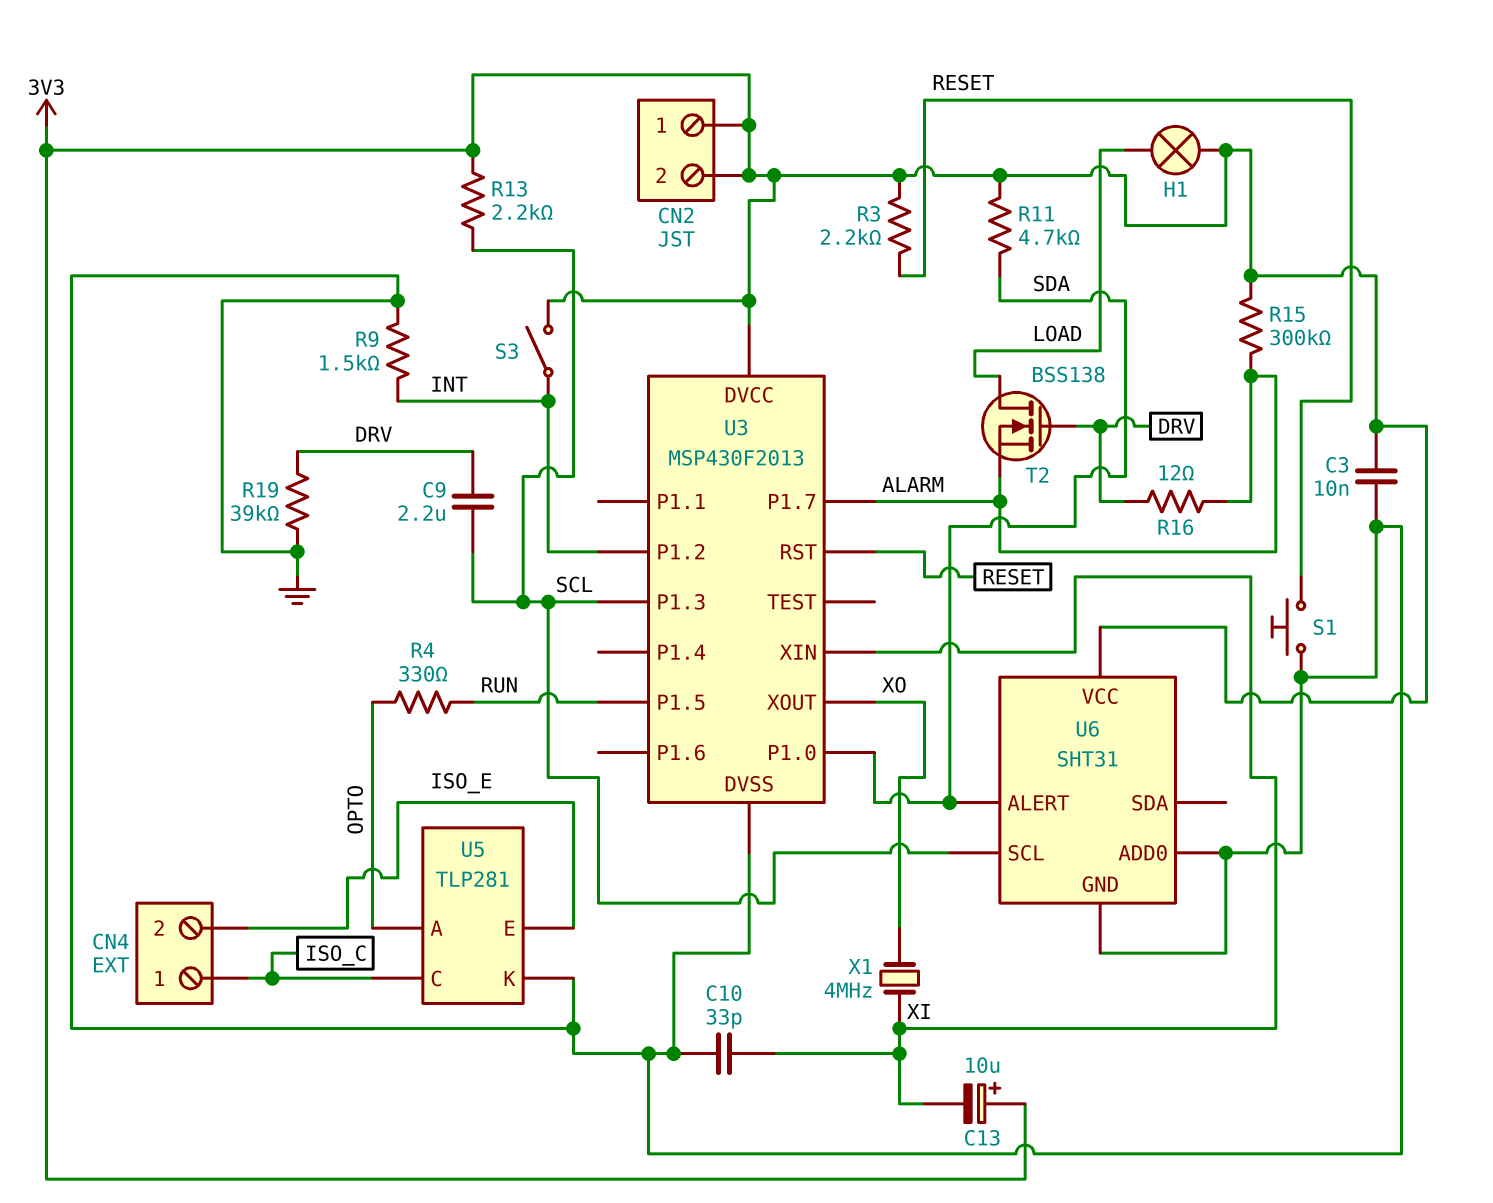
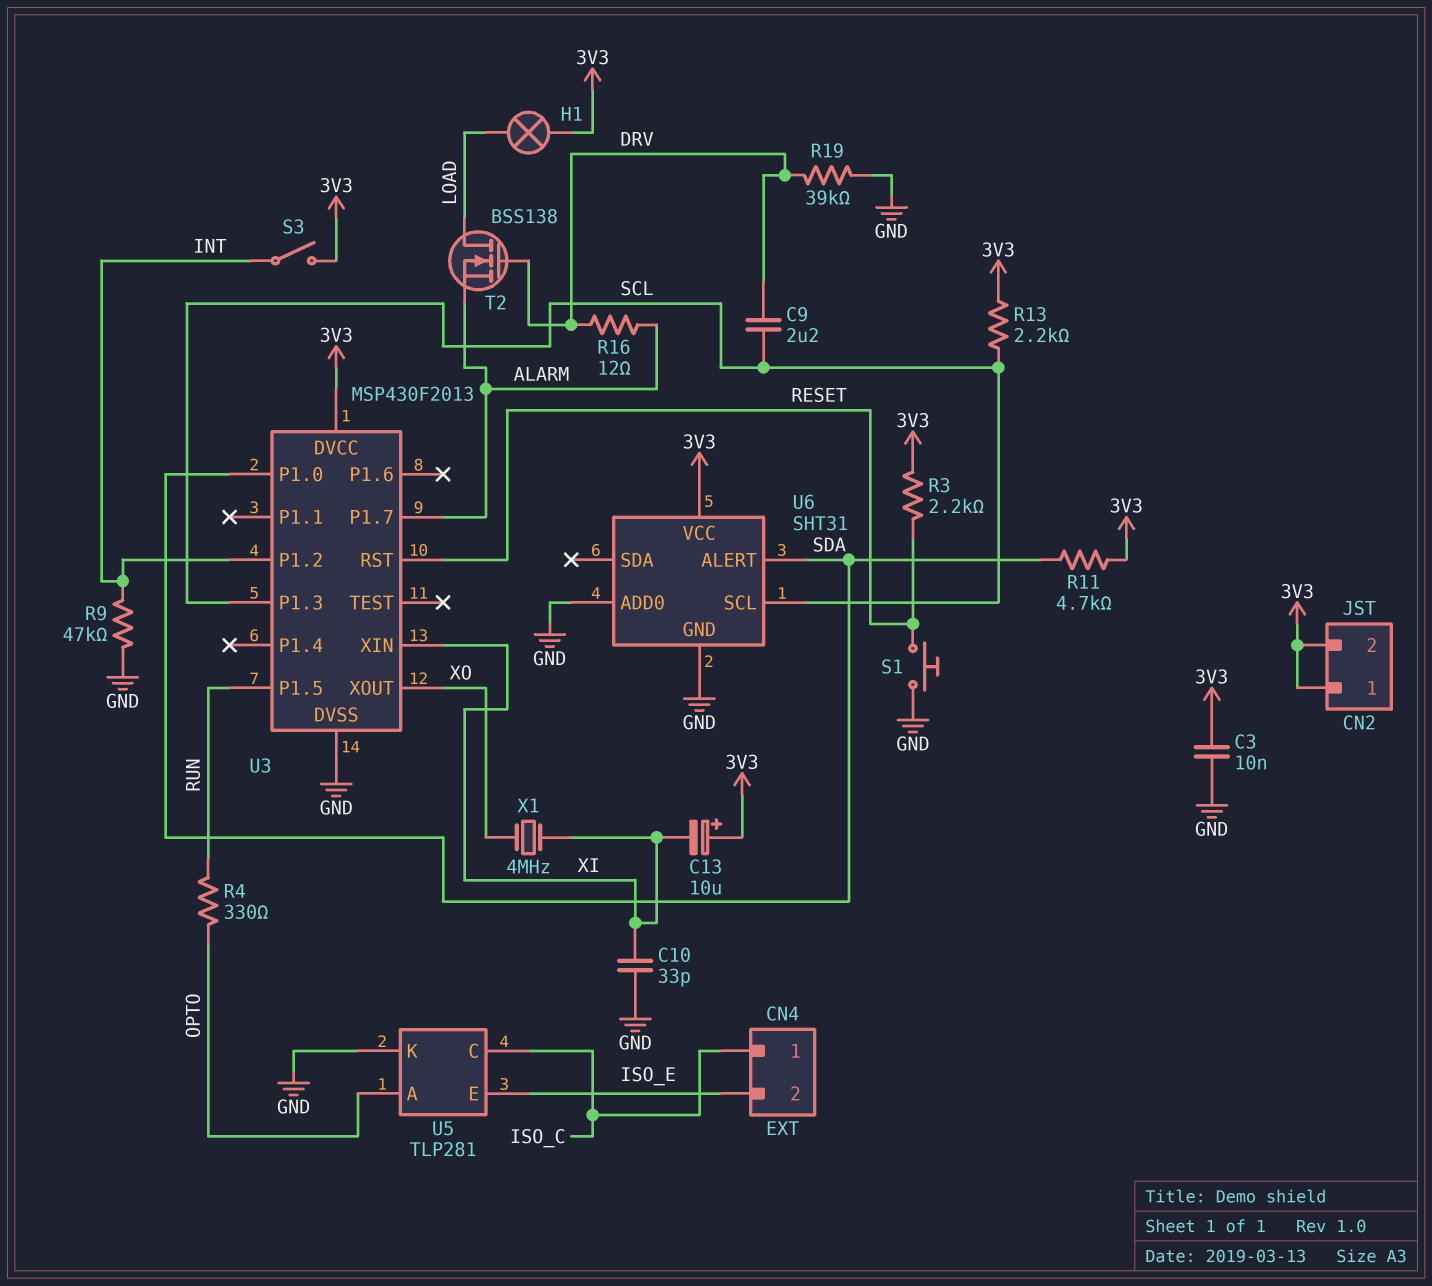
R9: 1.5k (GND, INT) -> 47k (GND, INT)
R15: 300k (3V3, ALARM) -> none

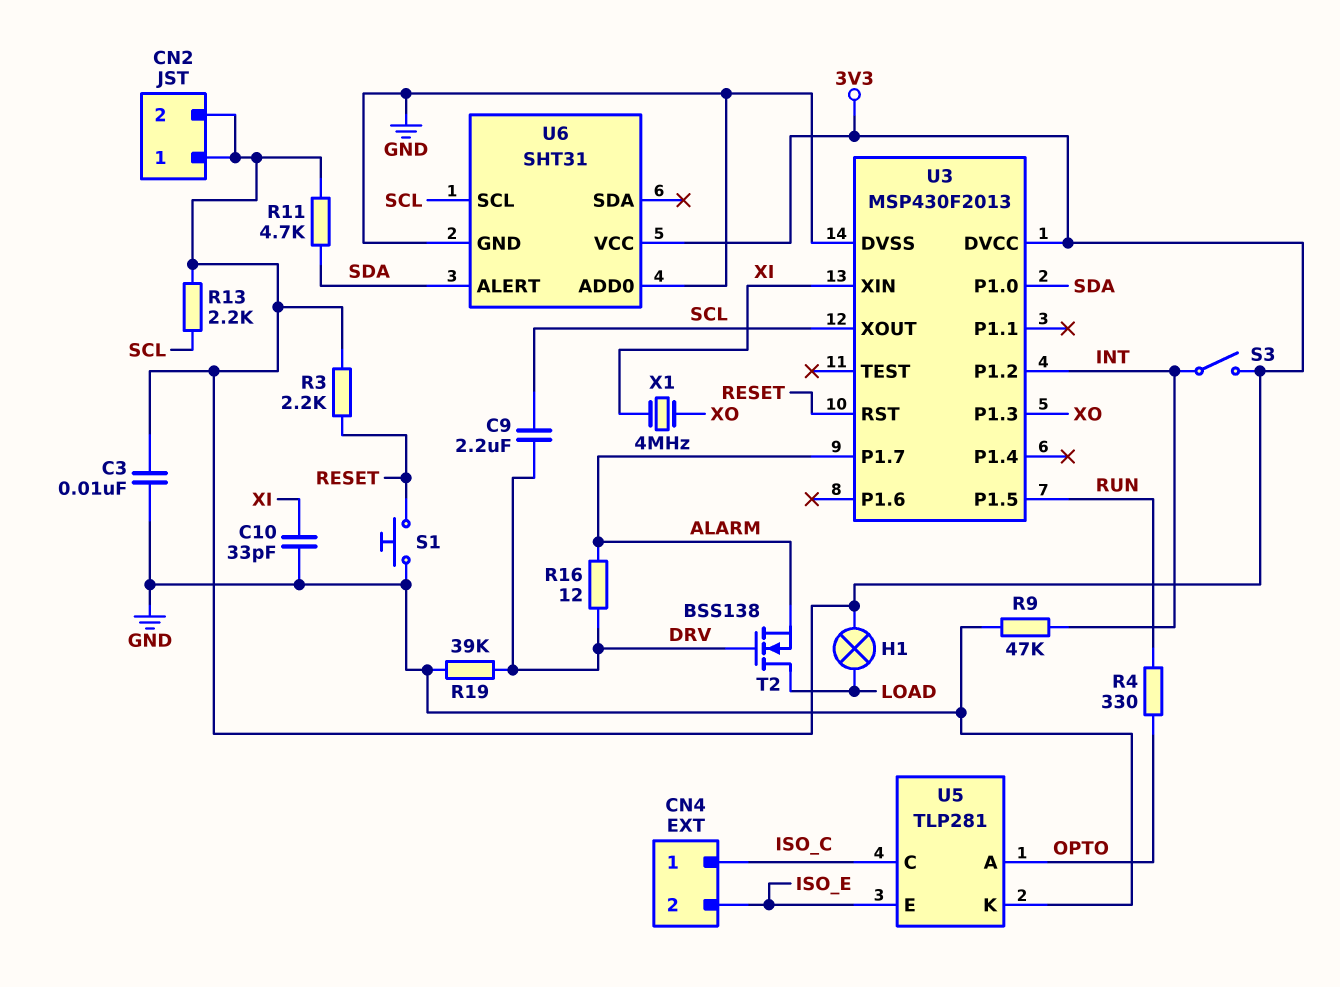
C13: 10uF (plus 3V3, minus XI) -> none
U3 pin P1.3: SCL -> XO
U3 pin XOUT: XO -> SCL

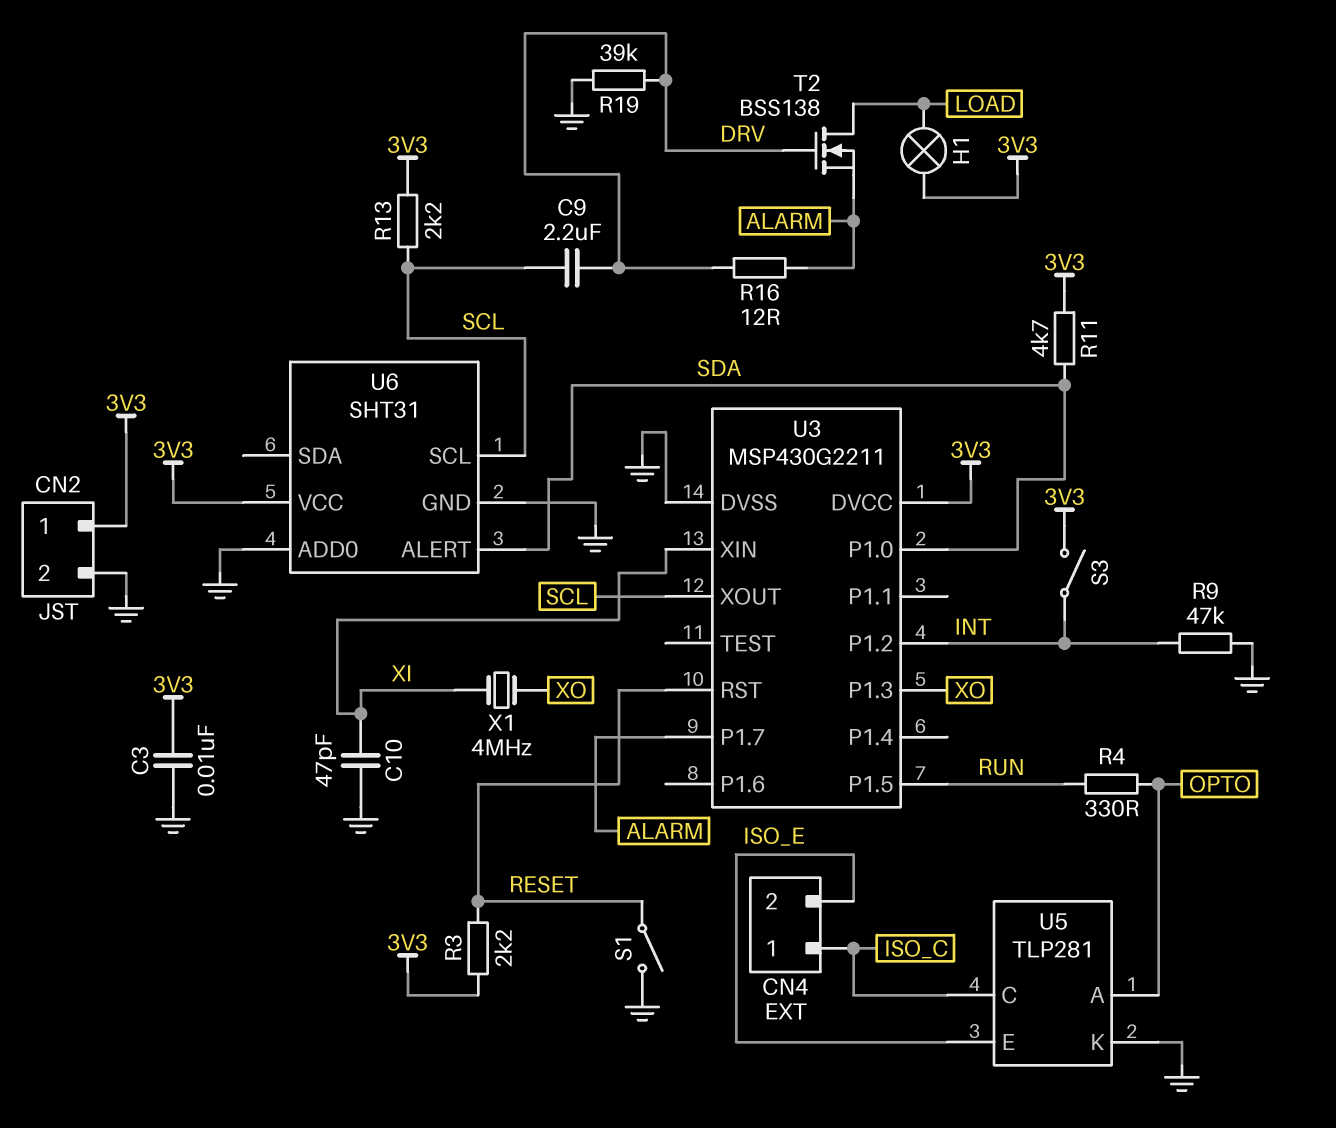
C10: 33pF (GND, XI) -> 47pF (GND, XI)
CN2 pin 2: 3V3 -> GND
S1: button (GND, RESET) -> switch (GND, RESET)
U3: MSP430F2013 -> MSP430G2211

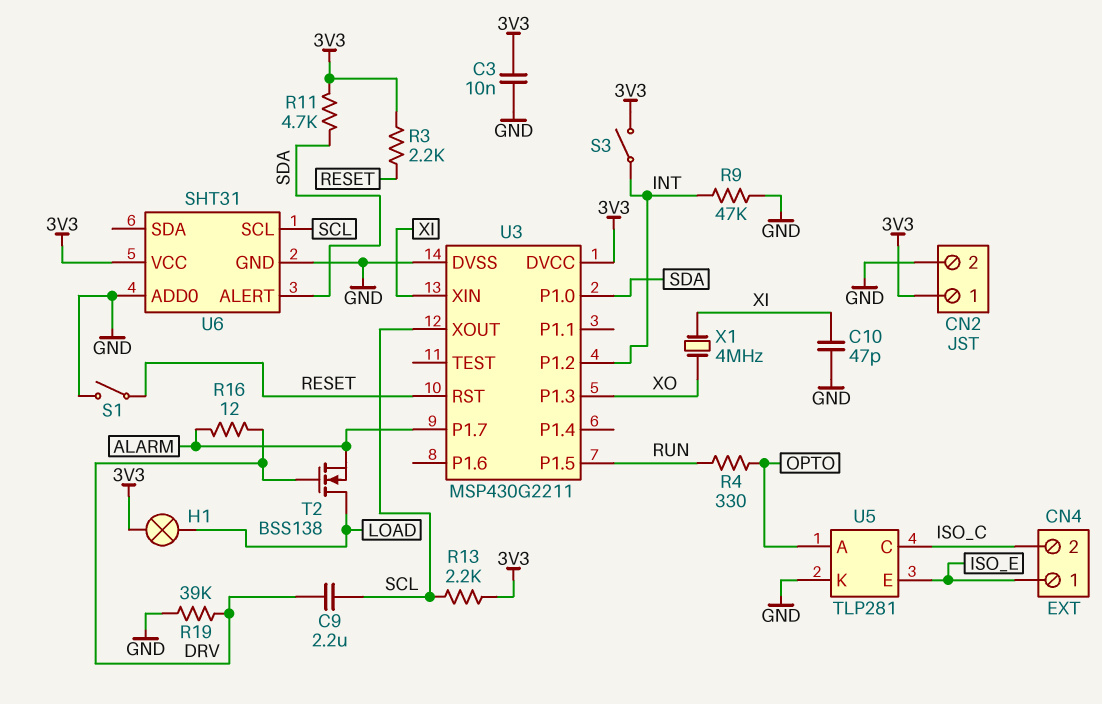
CN4 pin 1: ISO_C -> ISO_E
CN4 pin 2: ISO_E -> ISO_C

